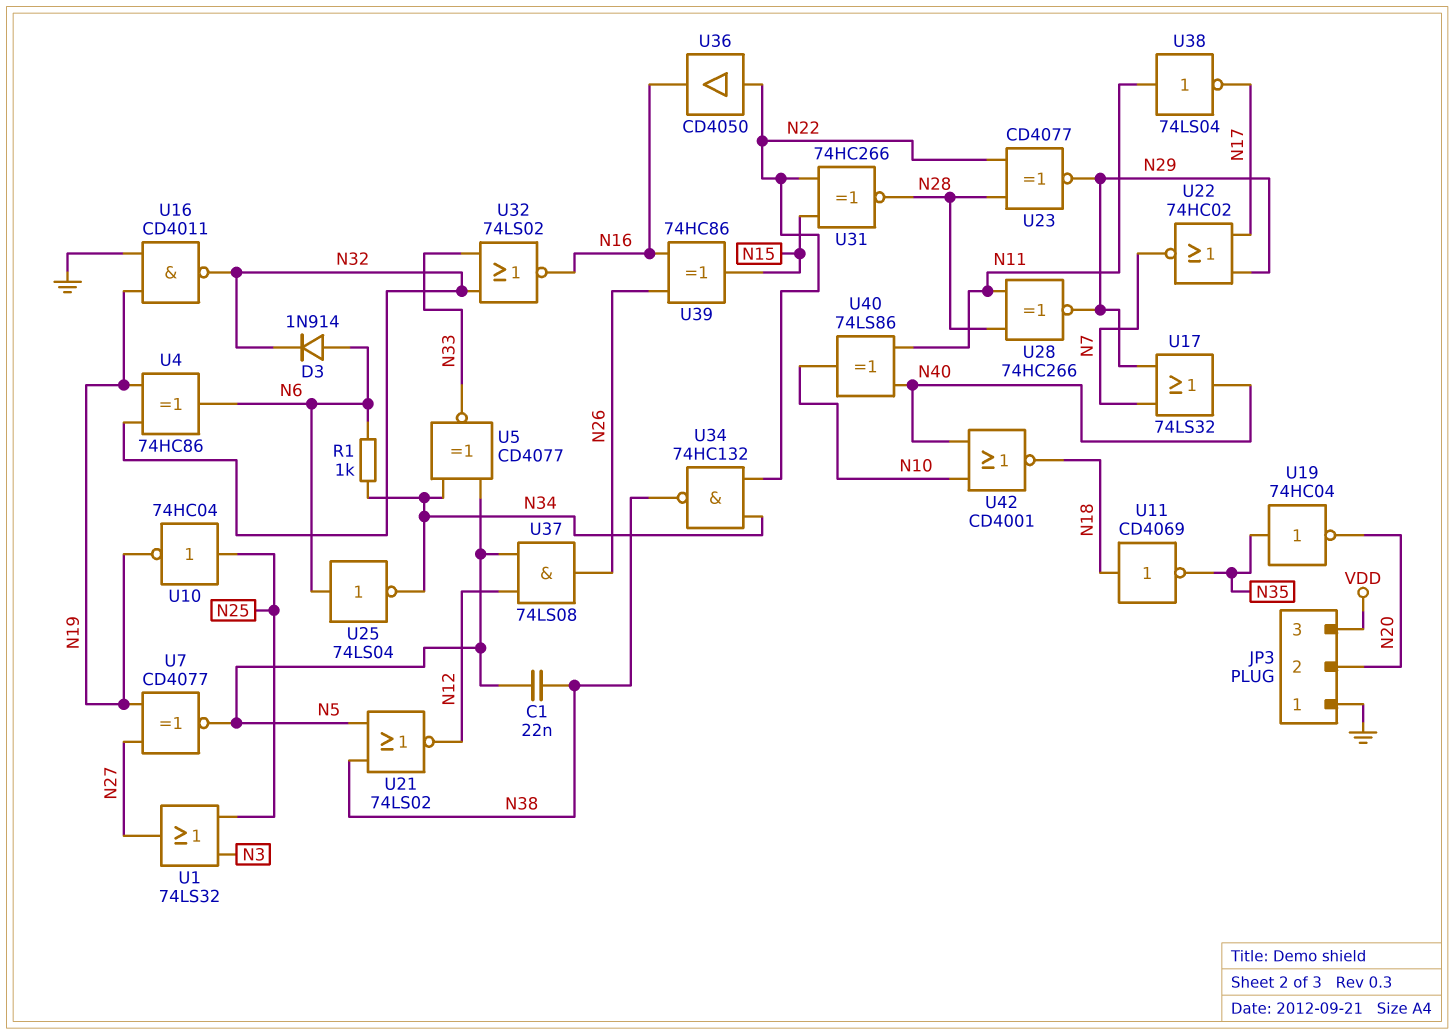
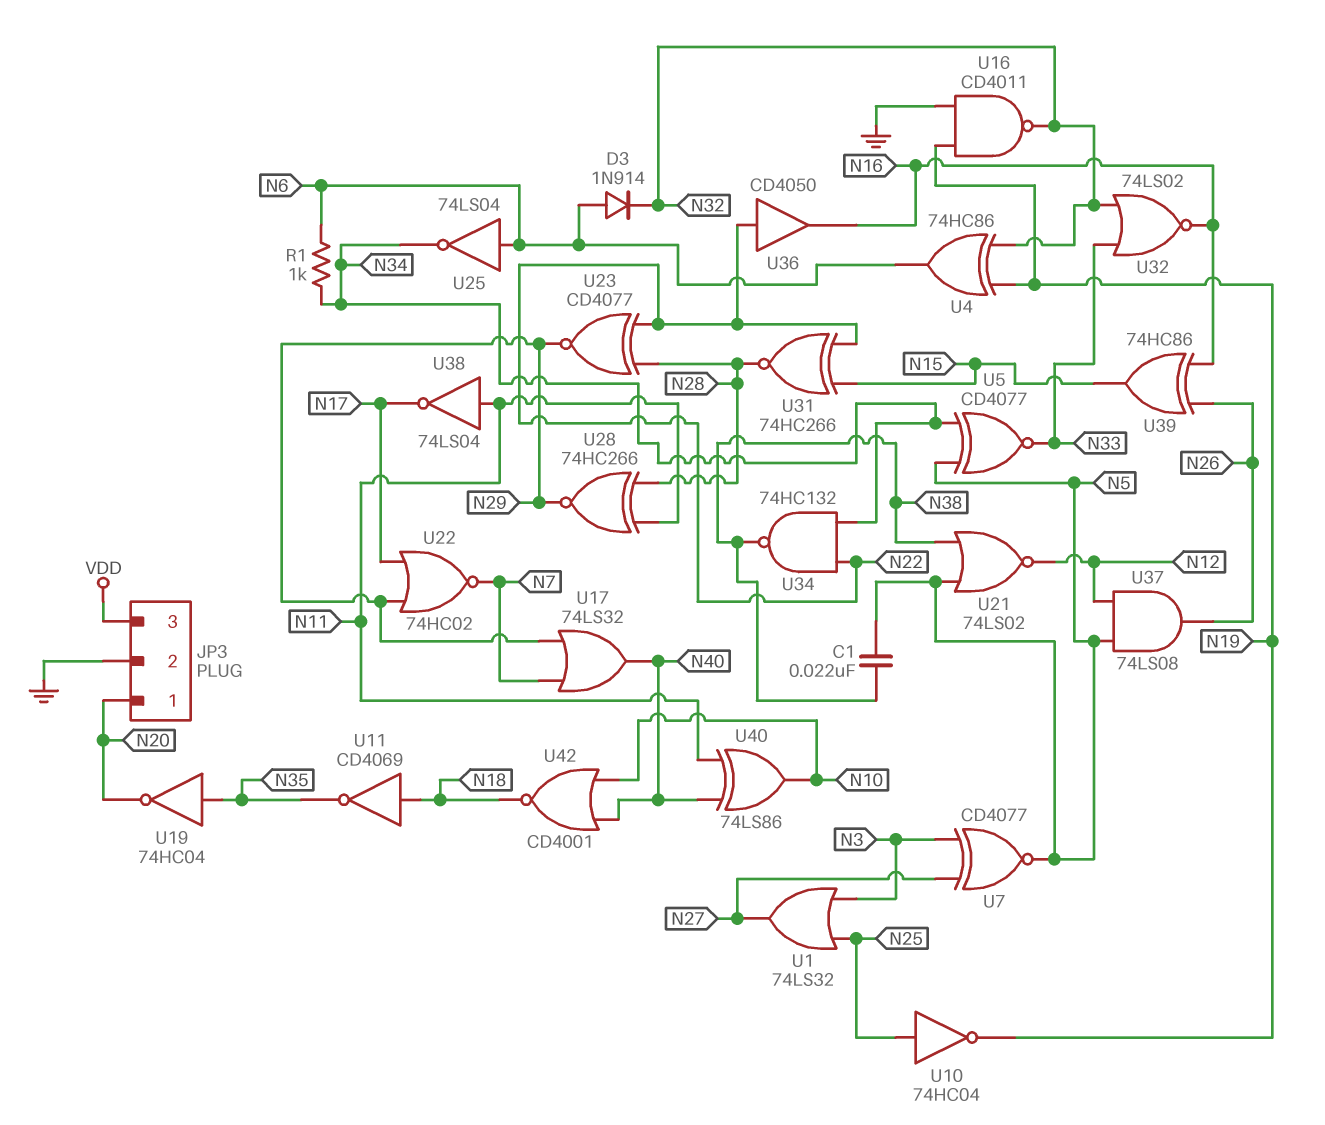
JP3 pin 1: GND -> N20
JP3 pin 2: N20 -> GND
U7: XNOR CD4077 (in N19, in N27, out N5) -> XNOR CD4077 (in N3, in N27, out N5)

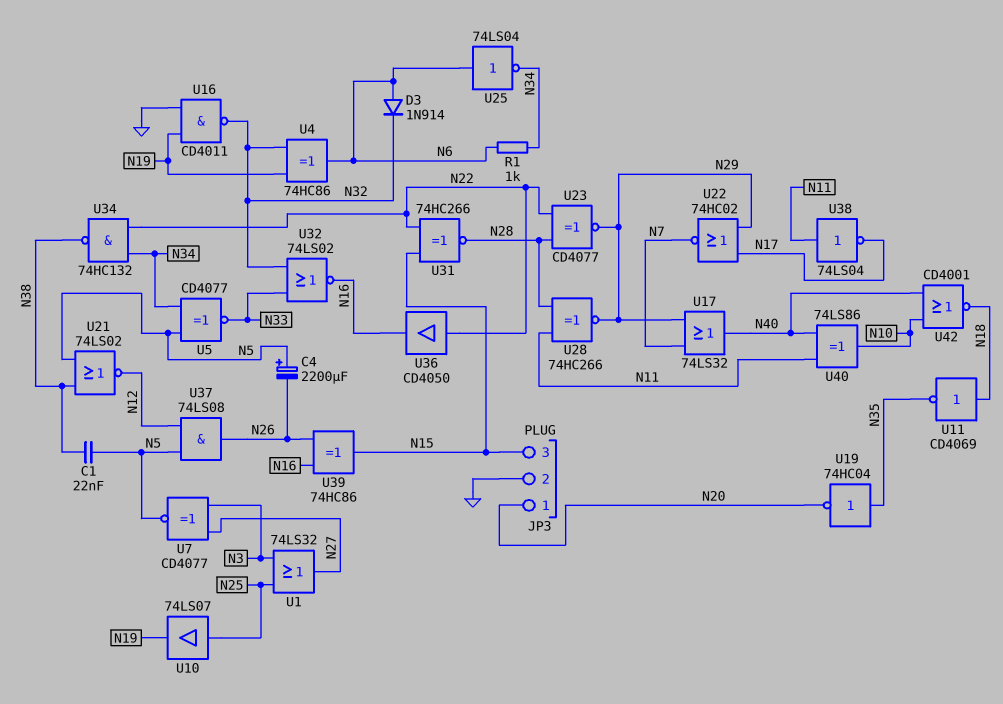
C4: none -> 2200uF (plus N5, minus N26)
JP3 pin 3: VDD -> N15
U10: NOT 74HC04 (in N25, out N19) -> buffer 74LS07 (in N25, out N19)

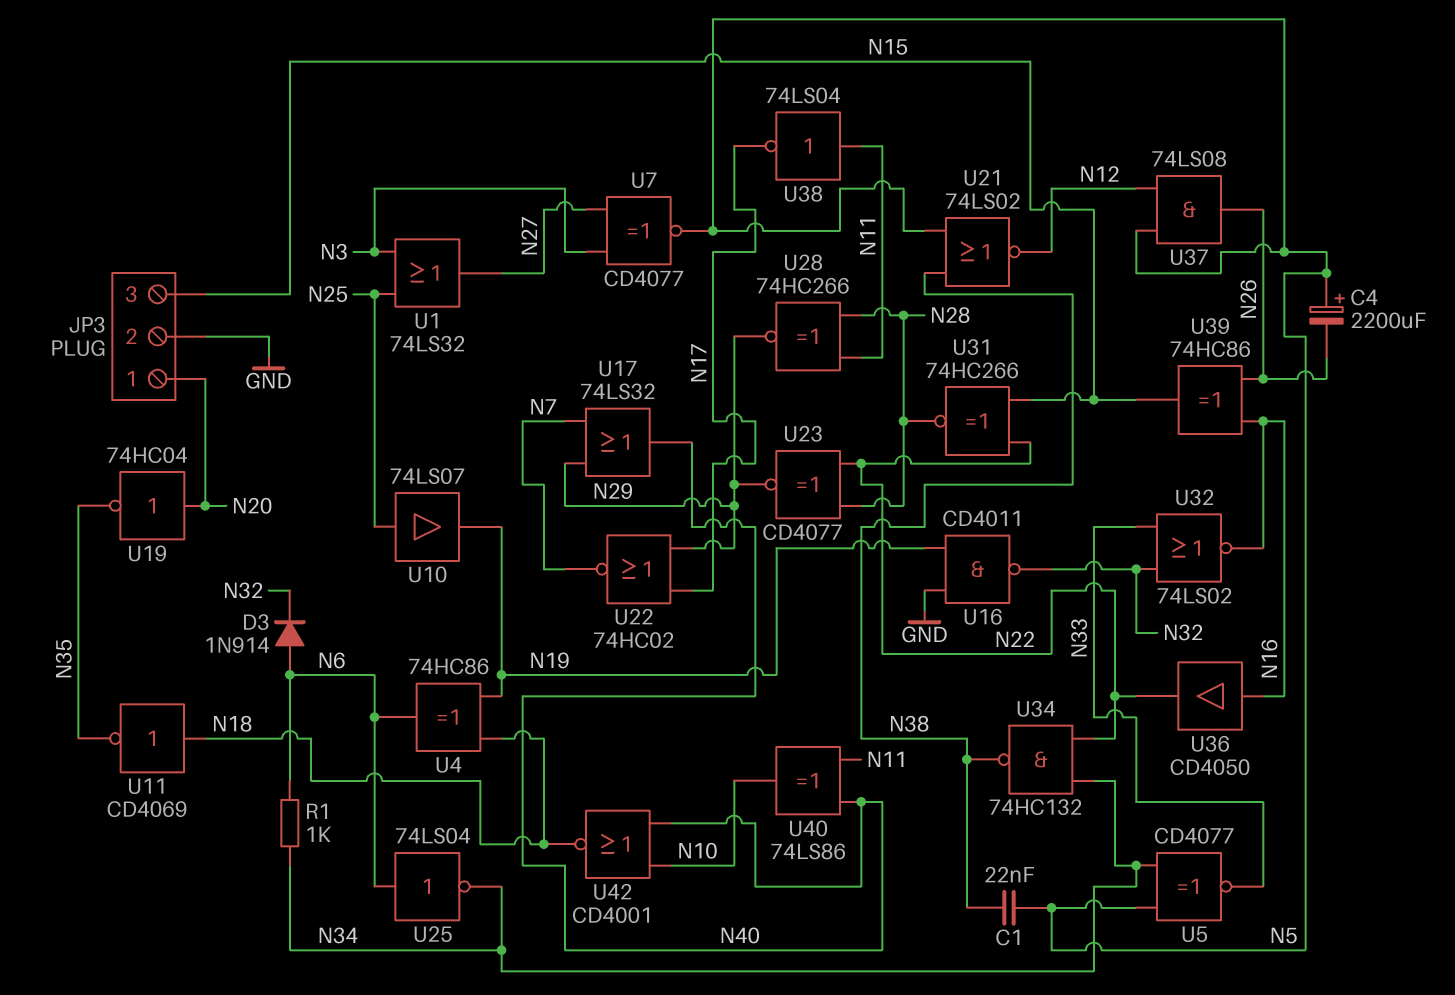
U4: XOR 74HC86 (in N19, in N32, out N6) -> XOR 74HC86 (in N18, in N19, out N6)
U19: NOT 74HC04 (in N35, out N20) -> NOT 74HC04 (in N20, out N35)
U36: buffer CD4050 (in N22, out N16) -> buffer CD4050 (in N16, out N22)

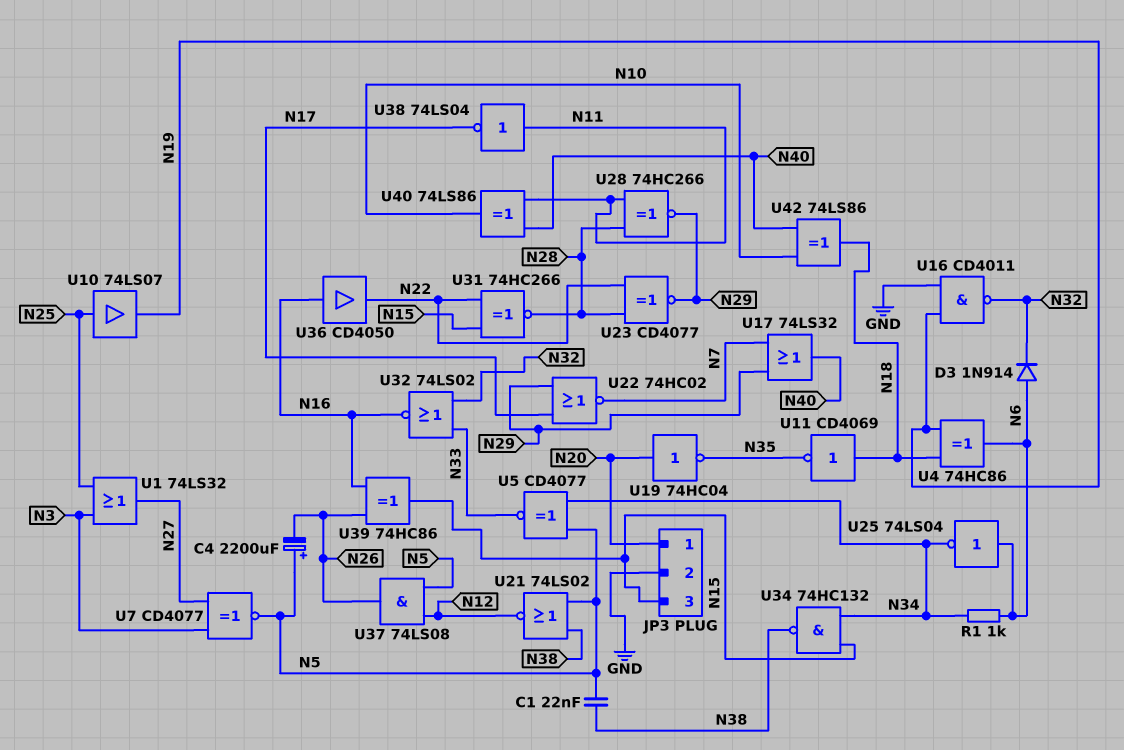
U34: NAND 74HC132 (in N22, in N34, out N38) -> NAND 74HC132 (in N15, in N34, out N38)
U42: NOR CD4001 (in N10, in N40, out N18) -> XOR 74LS86 (in N10, in N40, out N18)

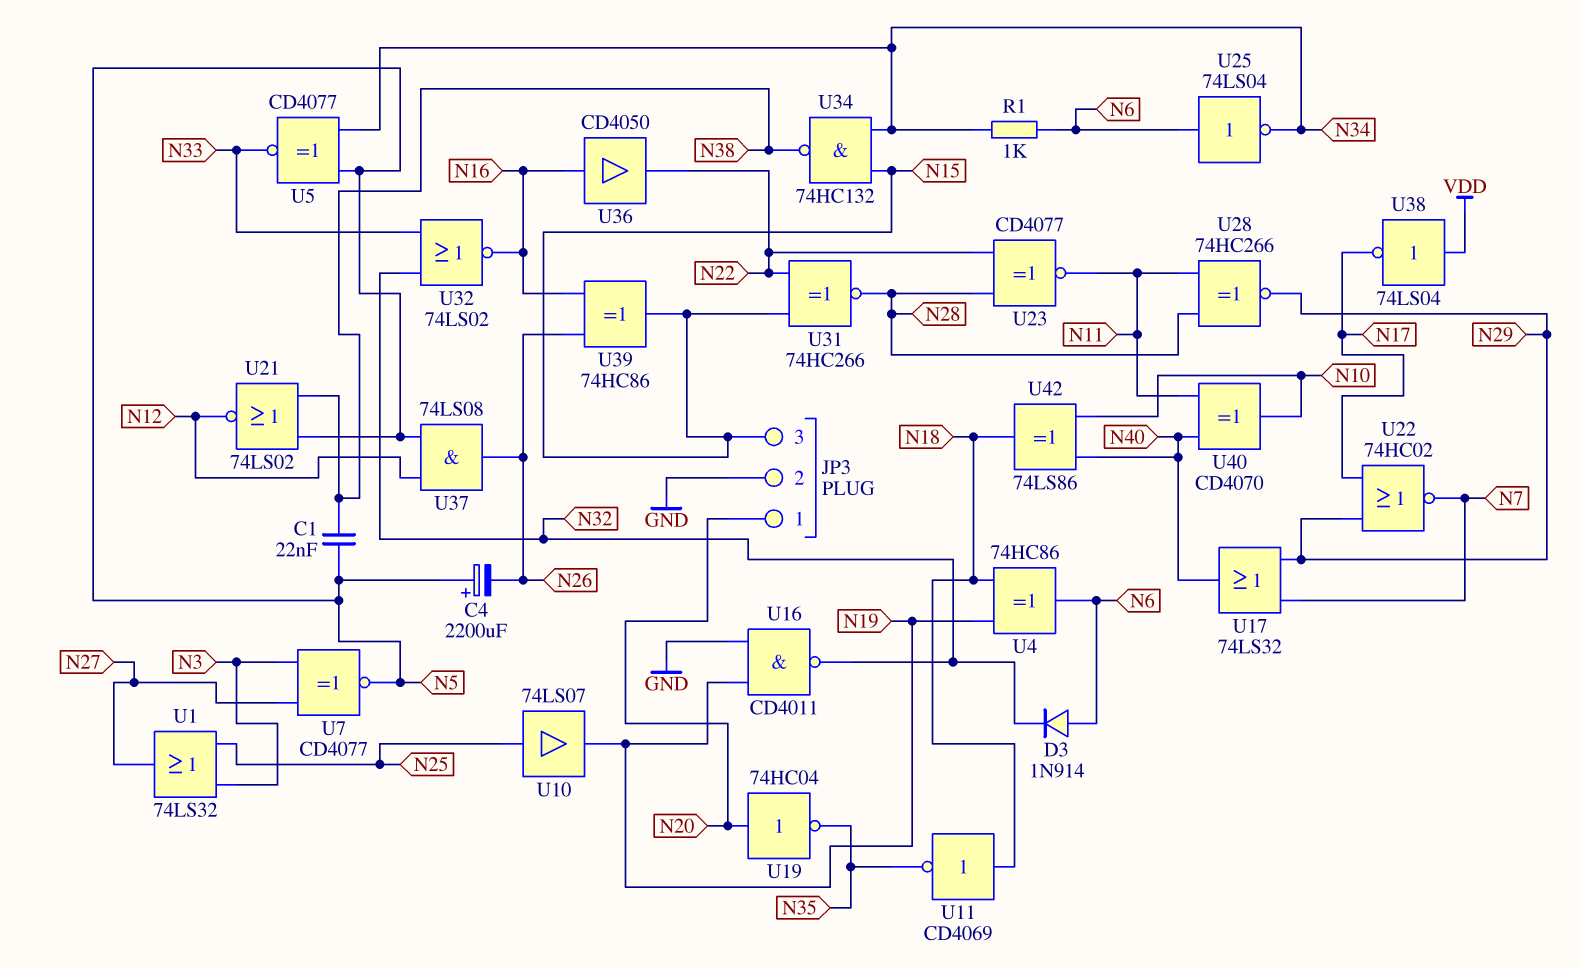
U23: XNOR CD4077 (in N22, in N28, out N29) -> XNOR CD4077 (in N22, in N28, out N11)
U38: NOT 74LS04 (in N11, out N17) -> NOT 74LS04 (in VDD, out N17)
U40: XOR 74LS86 (in N11, in N40, out N10) -> XOR CD4070 (in N11, in N40, out N10)

